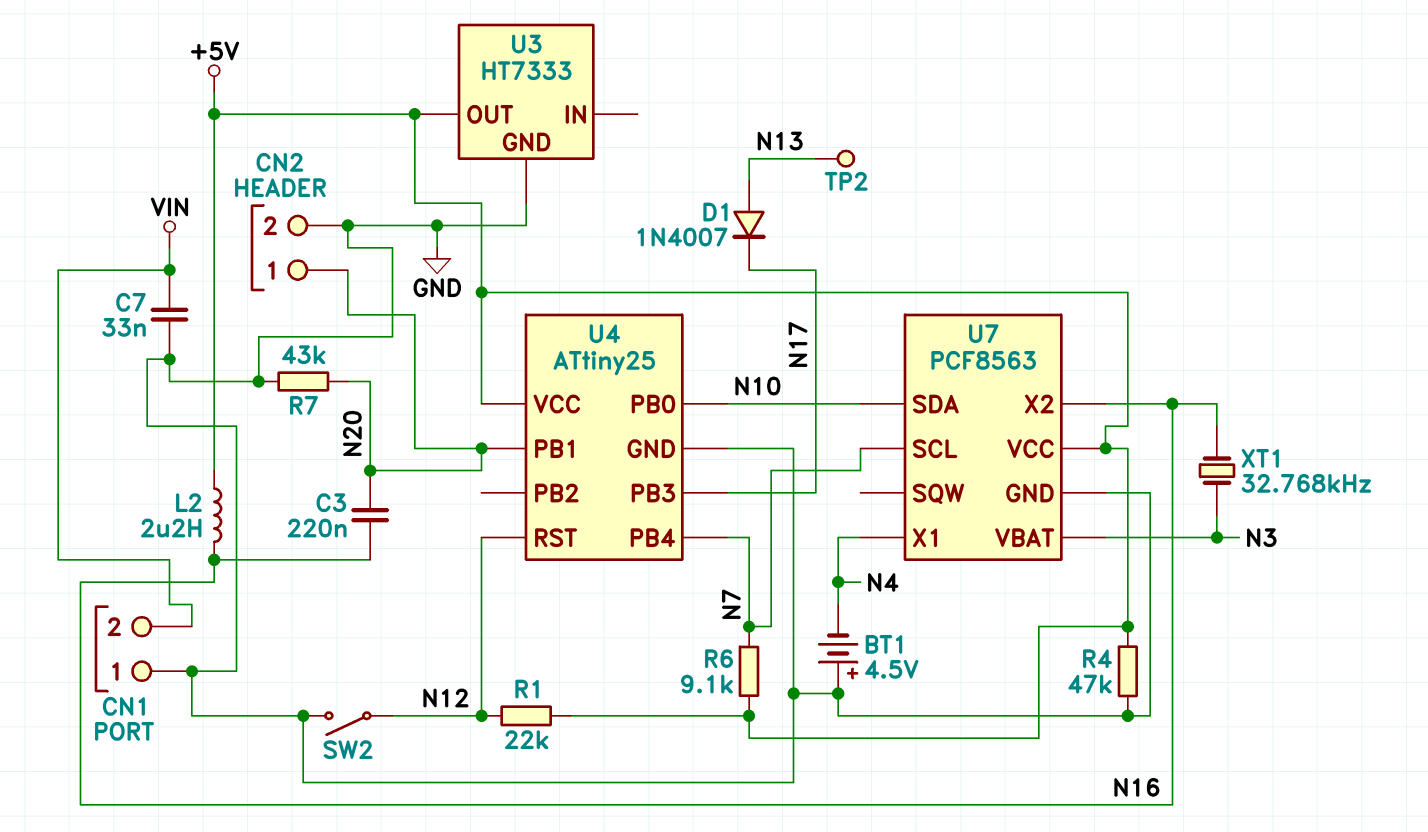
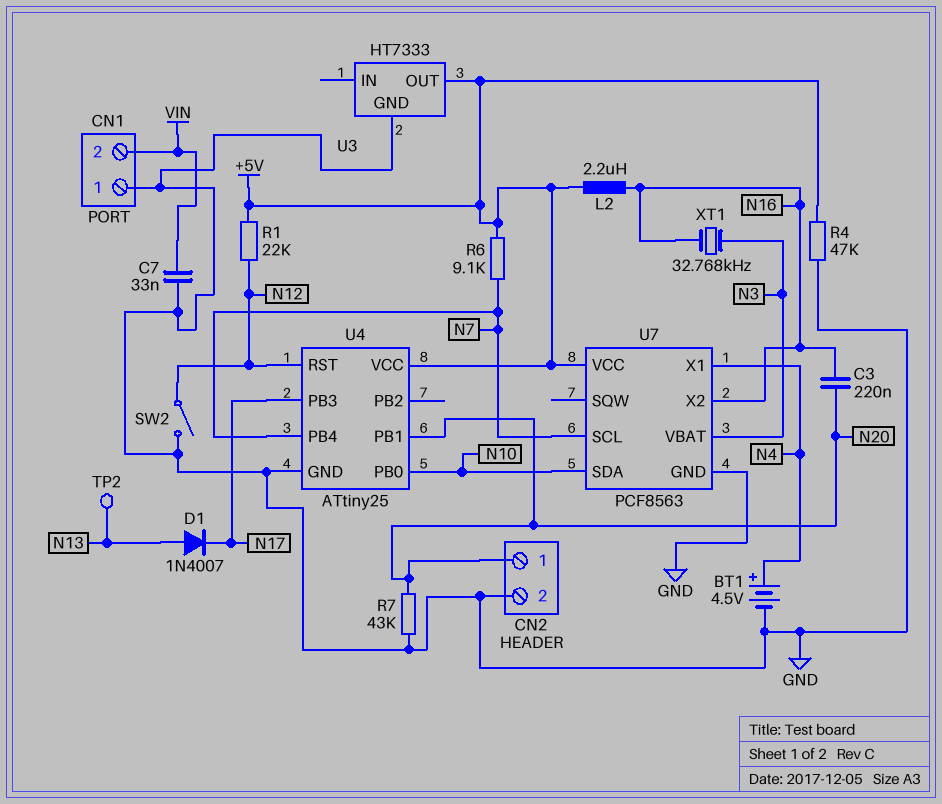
BT1: 4.5V (plus GND, minus N4) -> 4.5V (plus N4, minus GND)

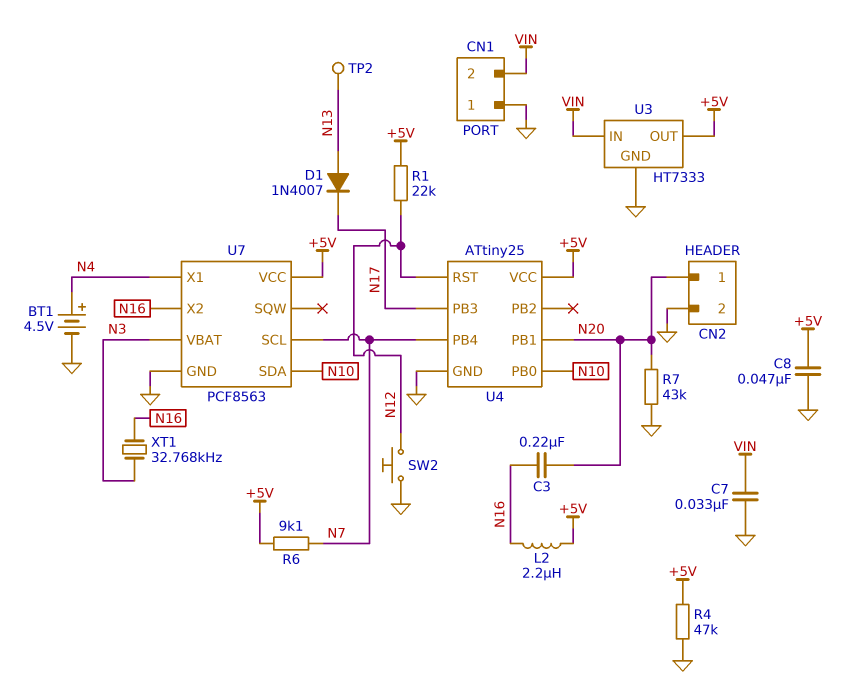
C8: none -> 47nF (+5V, GND)
SW2: switch (GND, N12) -> button (GND, N12)
U3 pin IN: none -> VIN

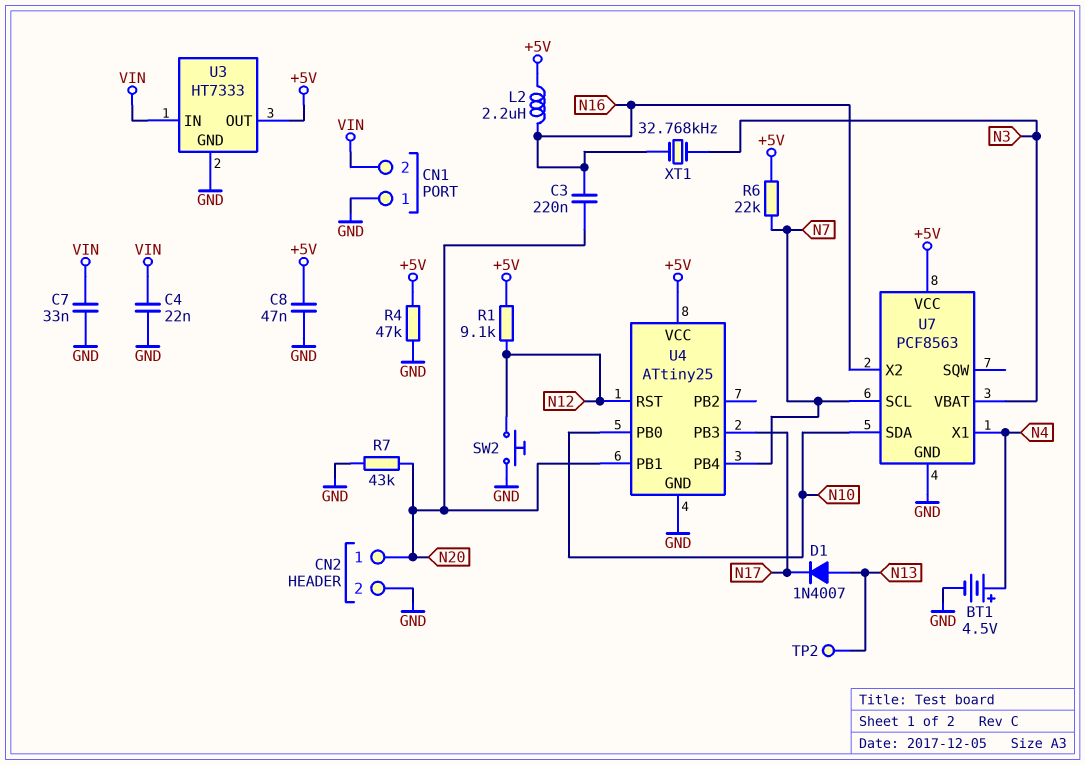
C4: none -> 22nF (GND, VIN)
R1: 22k (+5V, N12) -> 9.1k (+5V, N12)
R6: 9.1k (+5V, N7) -> 22k (+5V, N7)

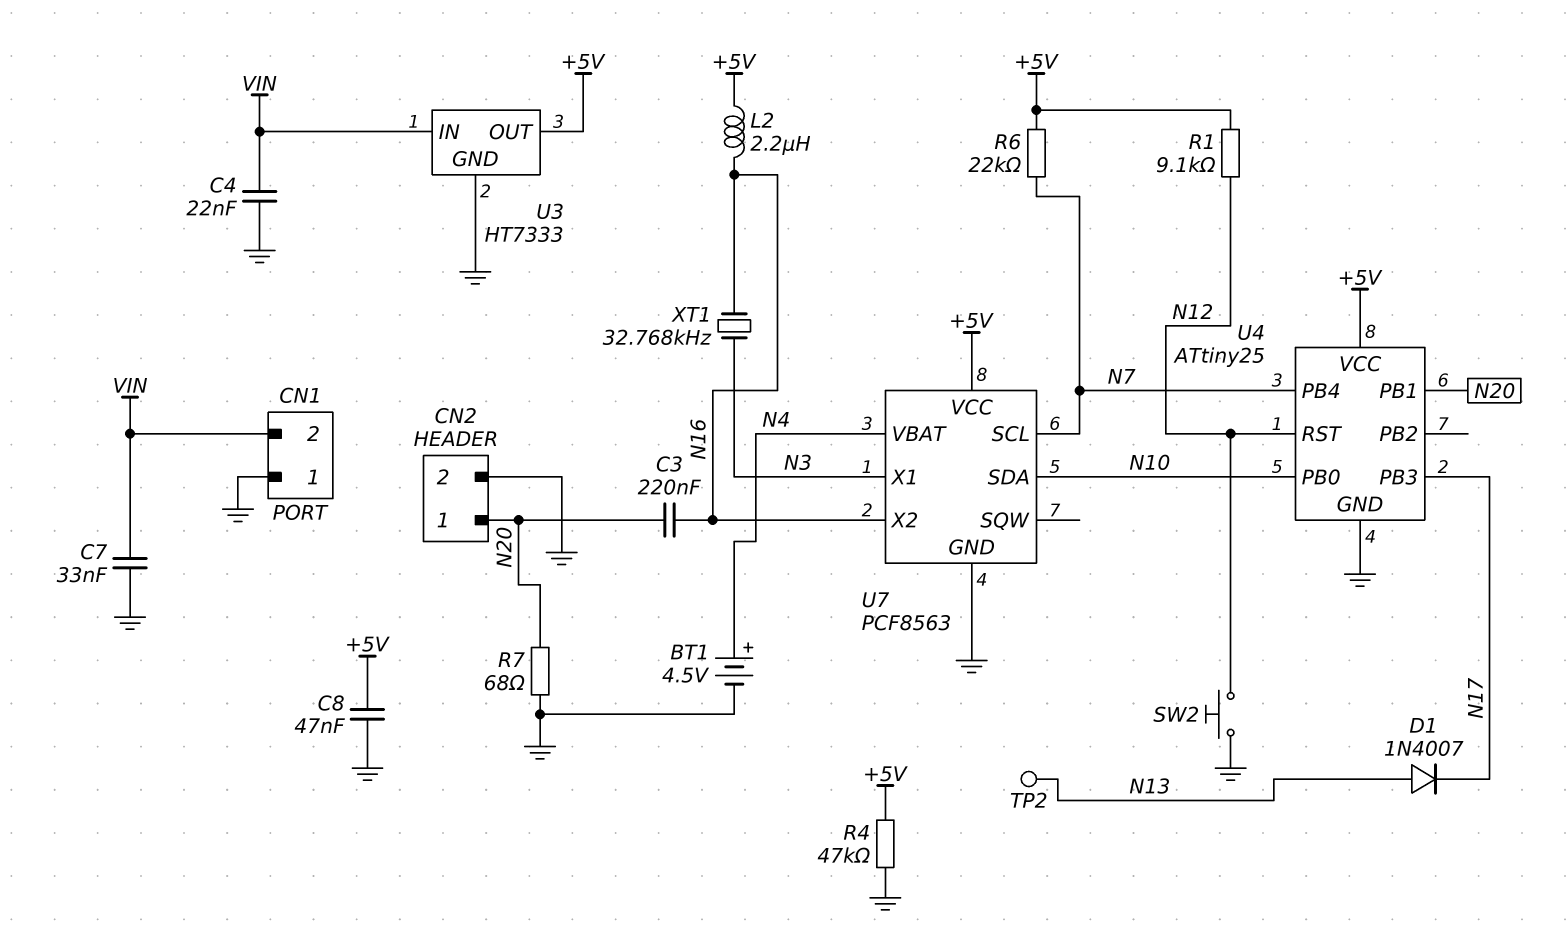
R7: 43k (GND, N20) -> 68 (GND, N20)
U7 pin VBAT: N3 -> N4
U7 pin X1: N4 -> N3

